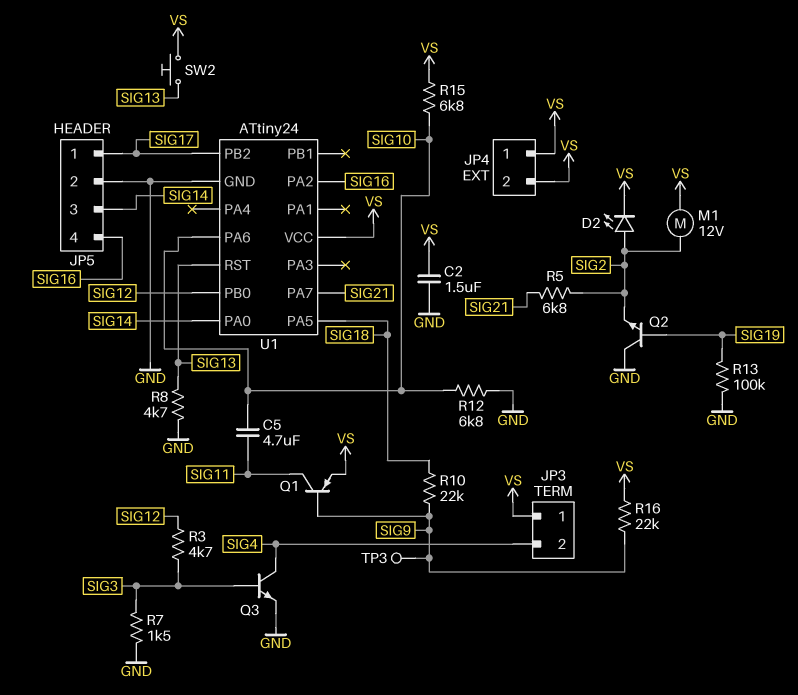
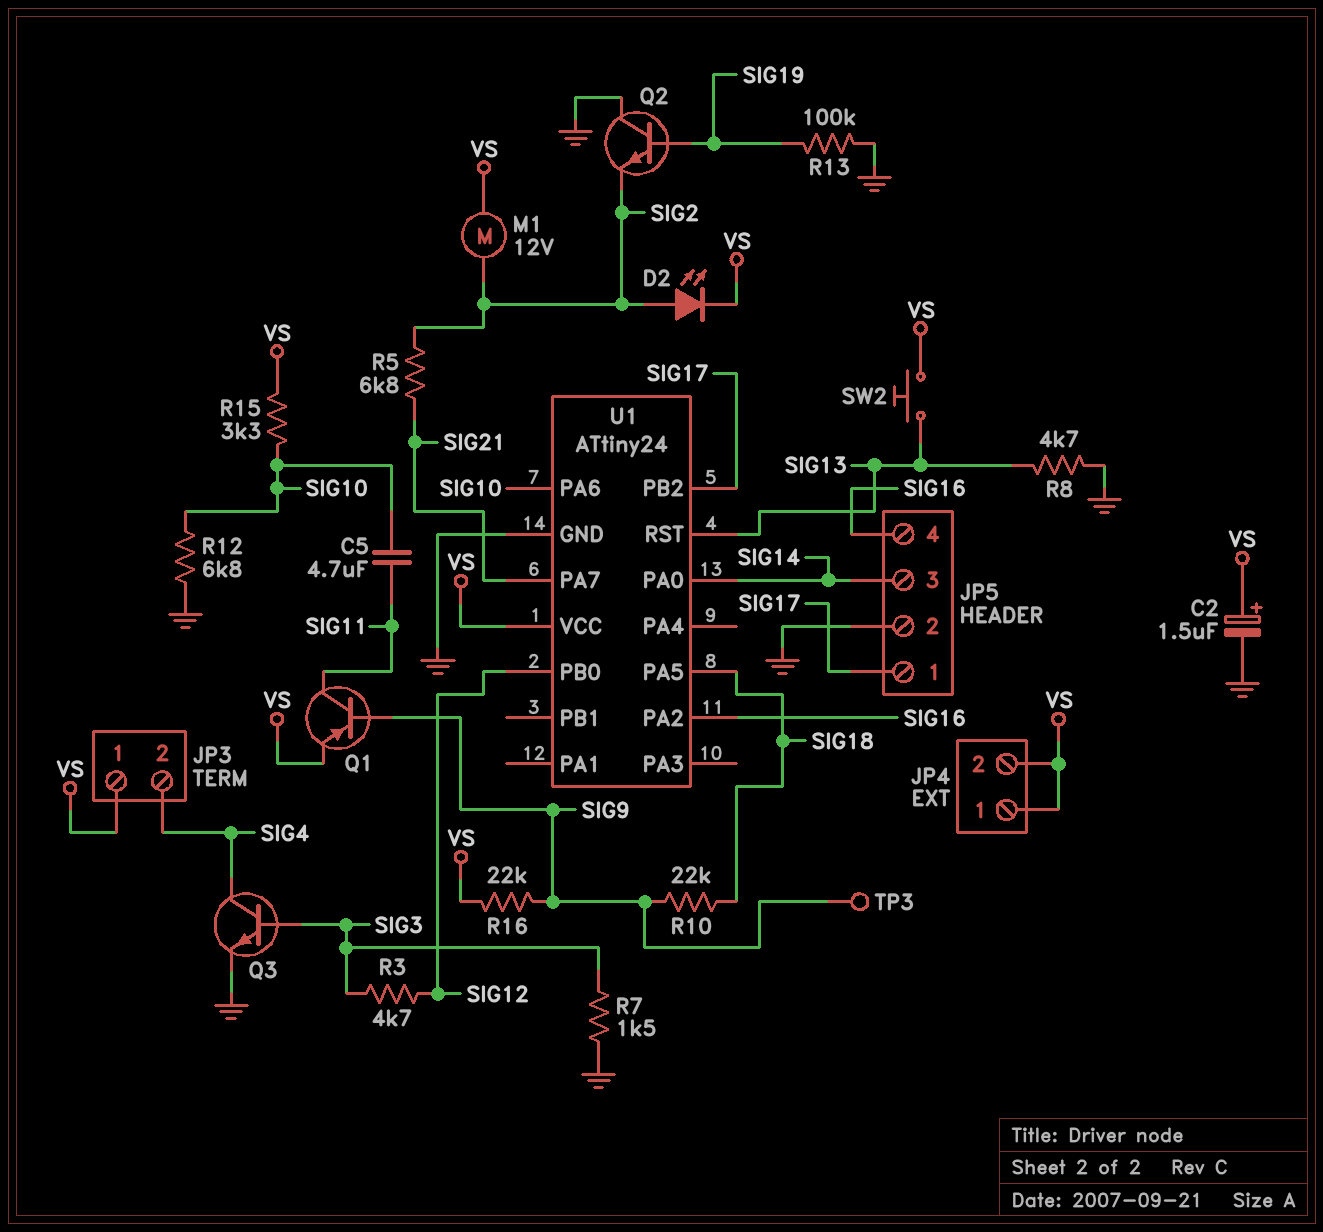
C2: 1.5uF (GND, VS) -> 1.5uF (plus VS, minus GND)
R15: 6.8k (SIG10, VS) -> 3.3k (SIG10, VS)

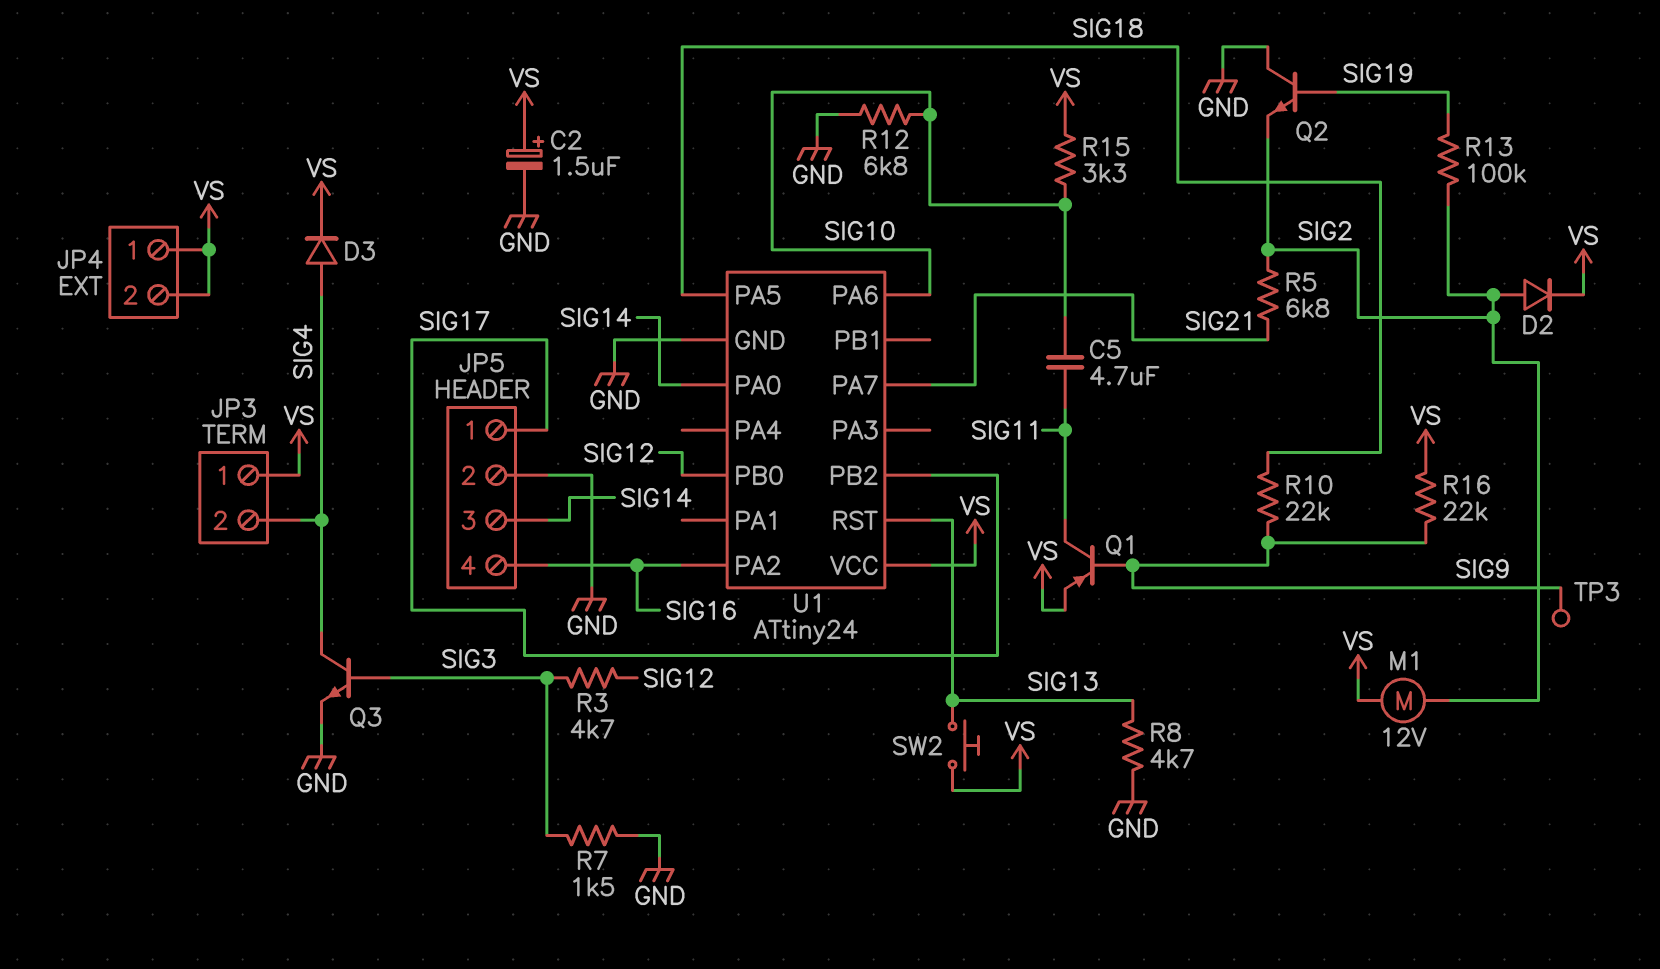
D2: LED (A SIG2, K VS) -> diode (A SIG2, K VS)
D3: none -> diode (A SIG4, K VS)
R13: 100k (GND, SIG19) -> 100k (SIG2, SIG19)

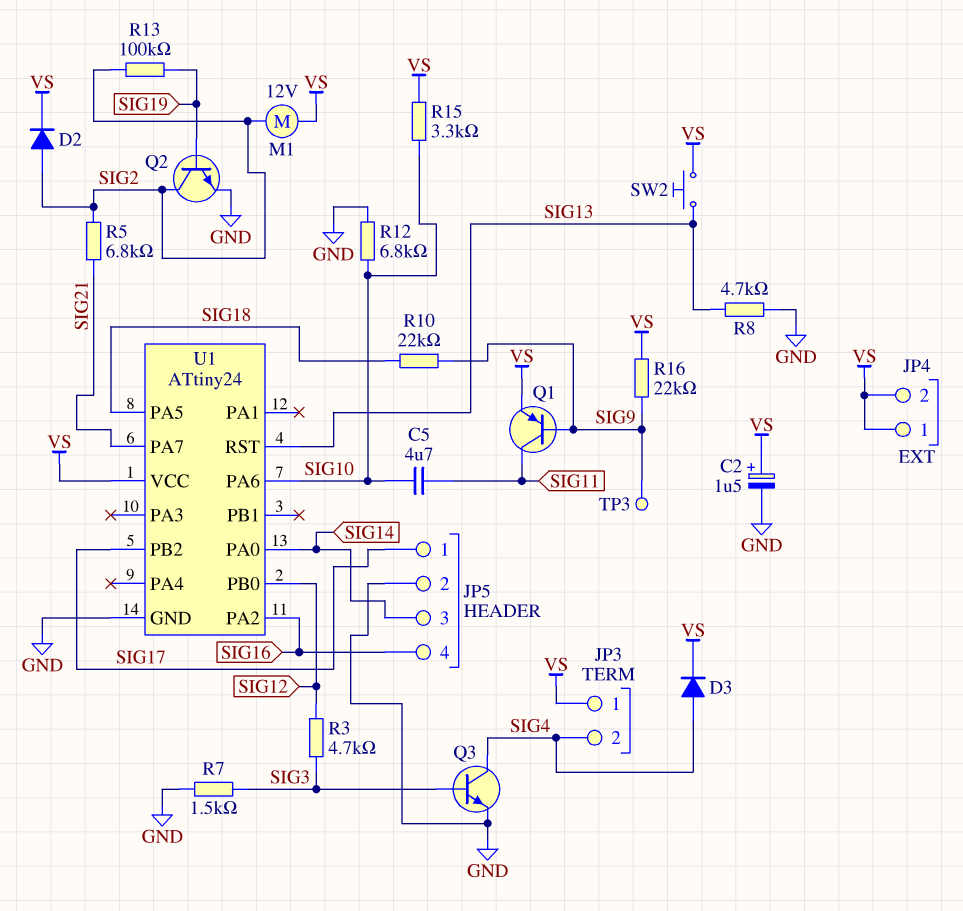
Q2: NPN (B SIG19, C GND, E SIG2) -> NPN (B SIG19, C SIG2, E GND)

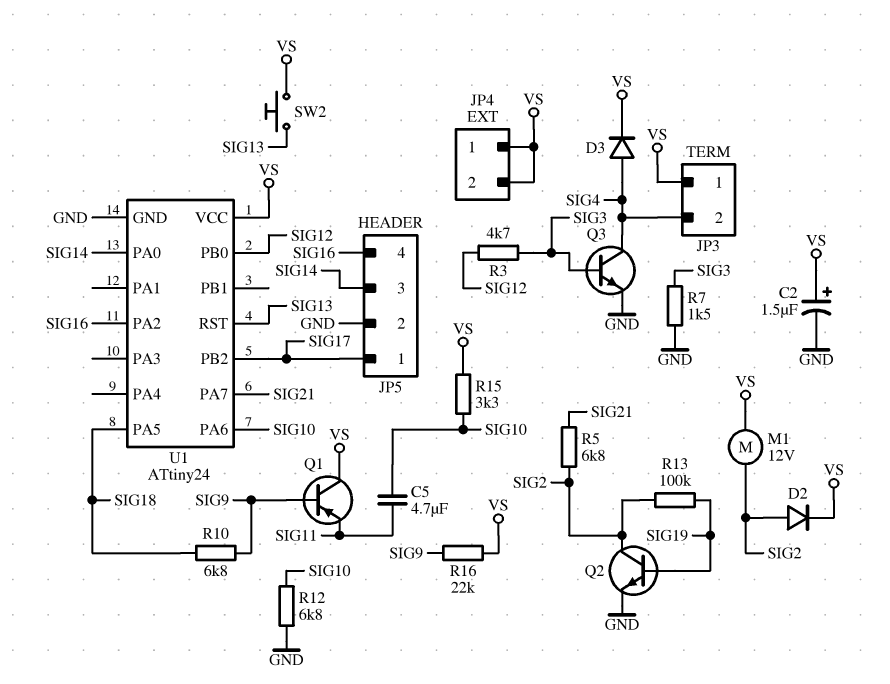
Q1: PNP (B SIG9, C SIG11, E VS) -> PNP (B SIG9, C VS, E SIG11)
R8: 4.7k (GND, SIG13) -> none
R10: 22k (SIG9, SIG18) -> 6.8k (SIG9, SIG18)
TP3: test point (SIG9) -> none

